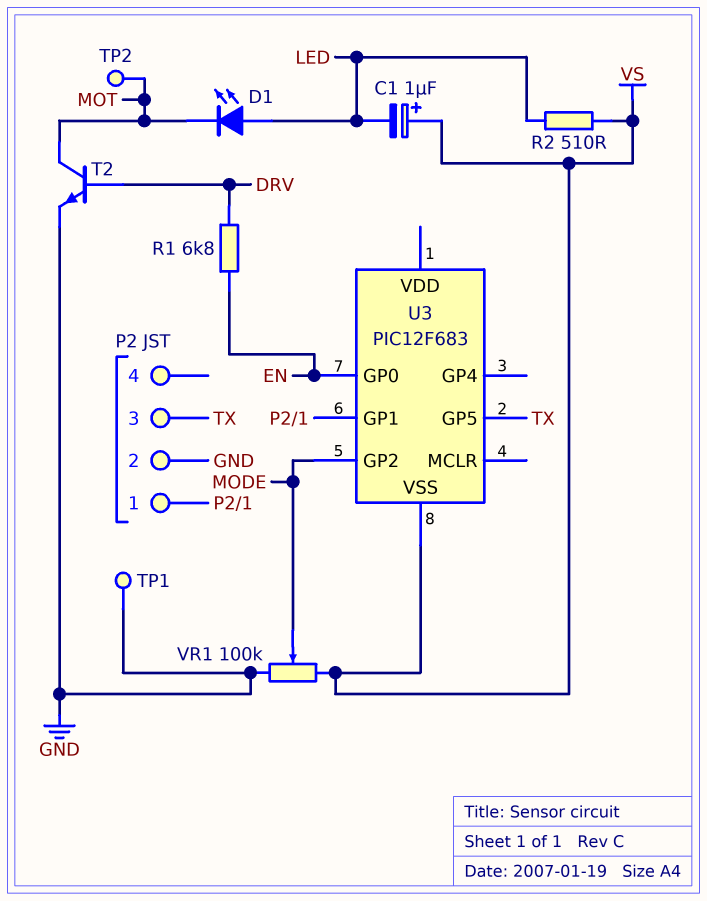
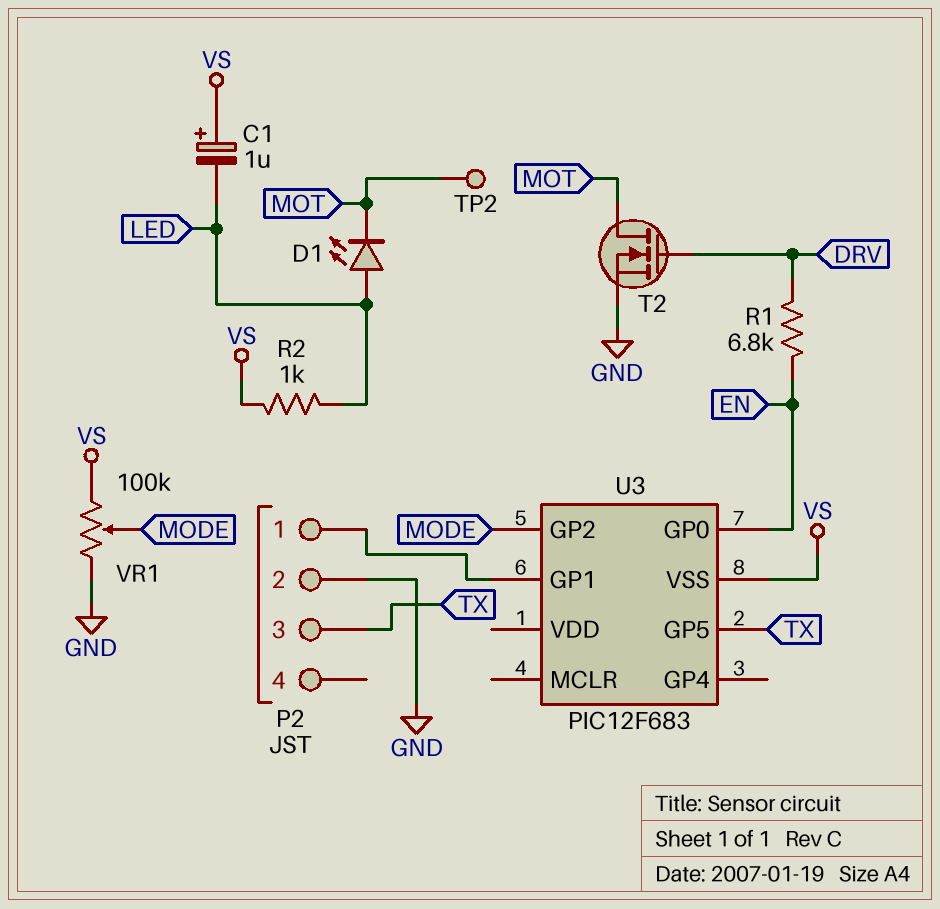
R2: 510 (LED, VS) -> 1k (LED, VS)
T2: NPN (B DRV, C MOT, E GND) -> NMOS (G DRV, D MOT, S GND)
TP1: test point (GND) -> none

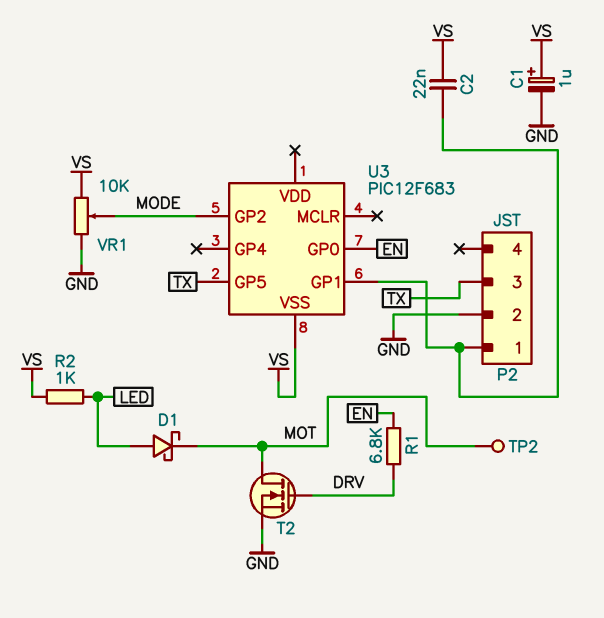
C1: 1uF (plus VS, minus LED) -> 1uF (plus VS, minus GND)
C2: none -> 22nF (P2/1, VS)
D1: LED (A LED, K MOT) -> schottky (A LED, K MOT)
VR1: 100k (GND, VS, wiper MODE) -> 10k (GND, VS, wiper MODE)

